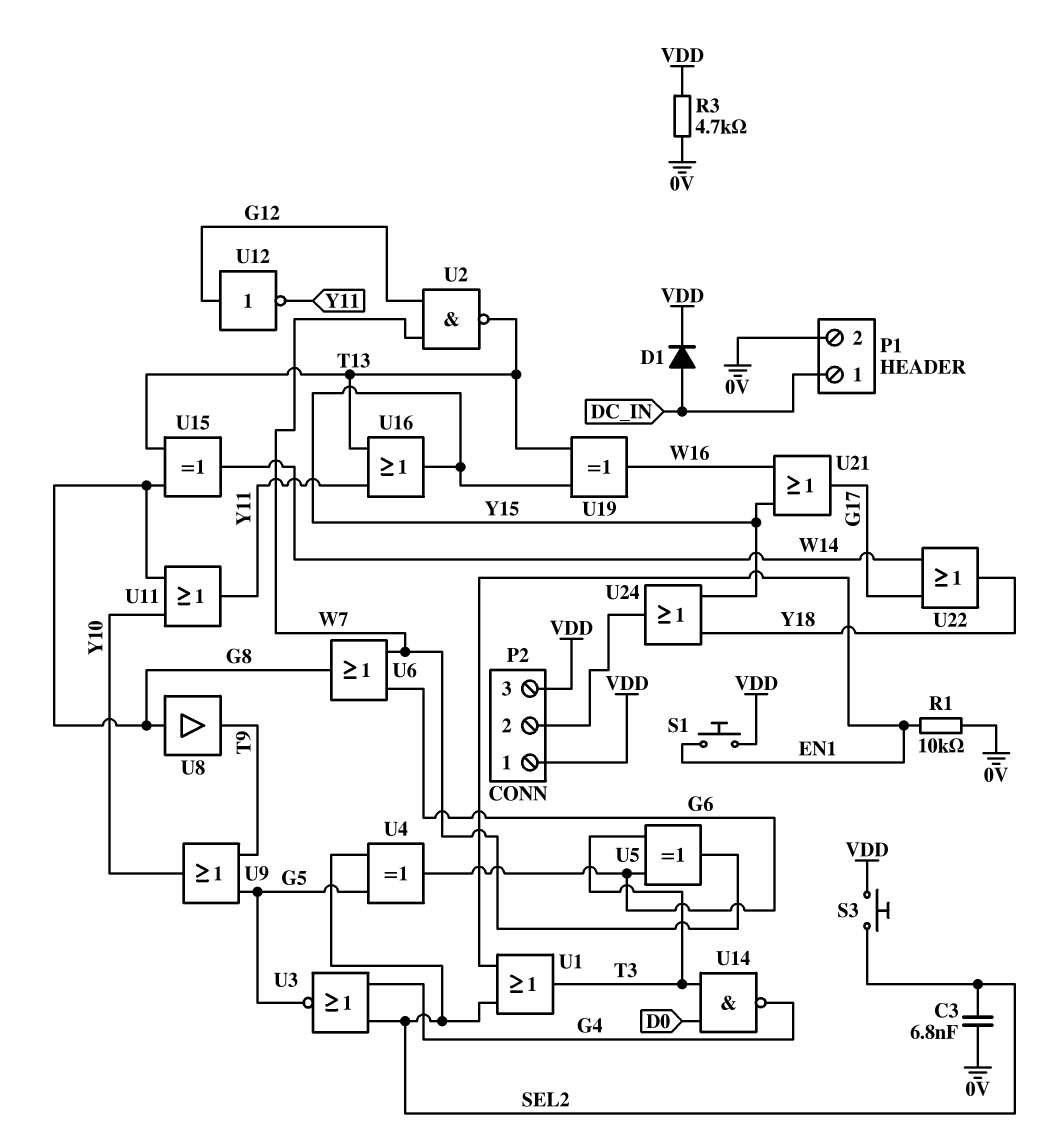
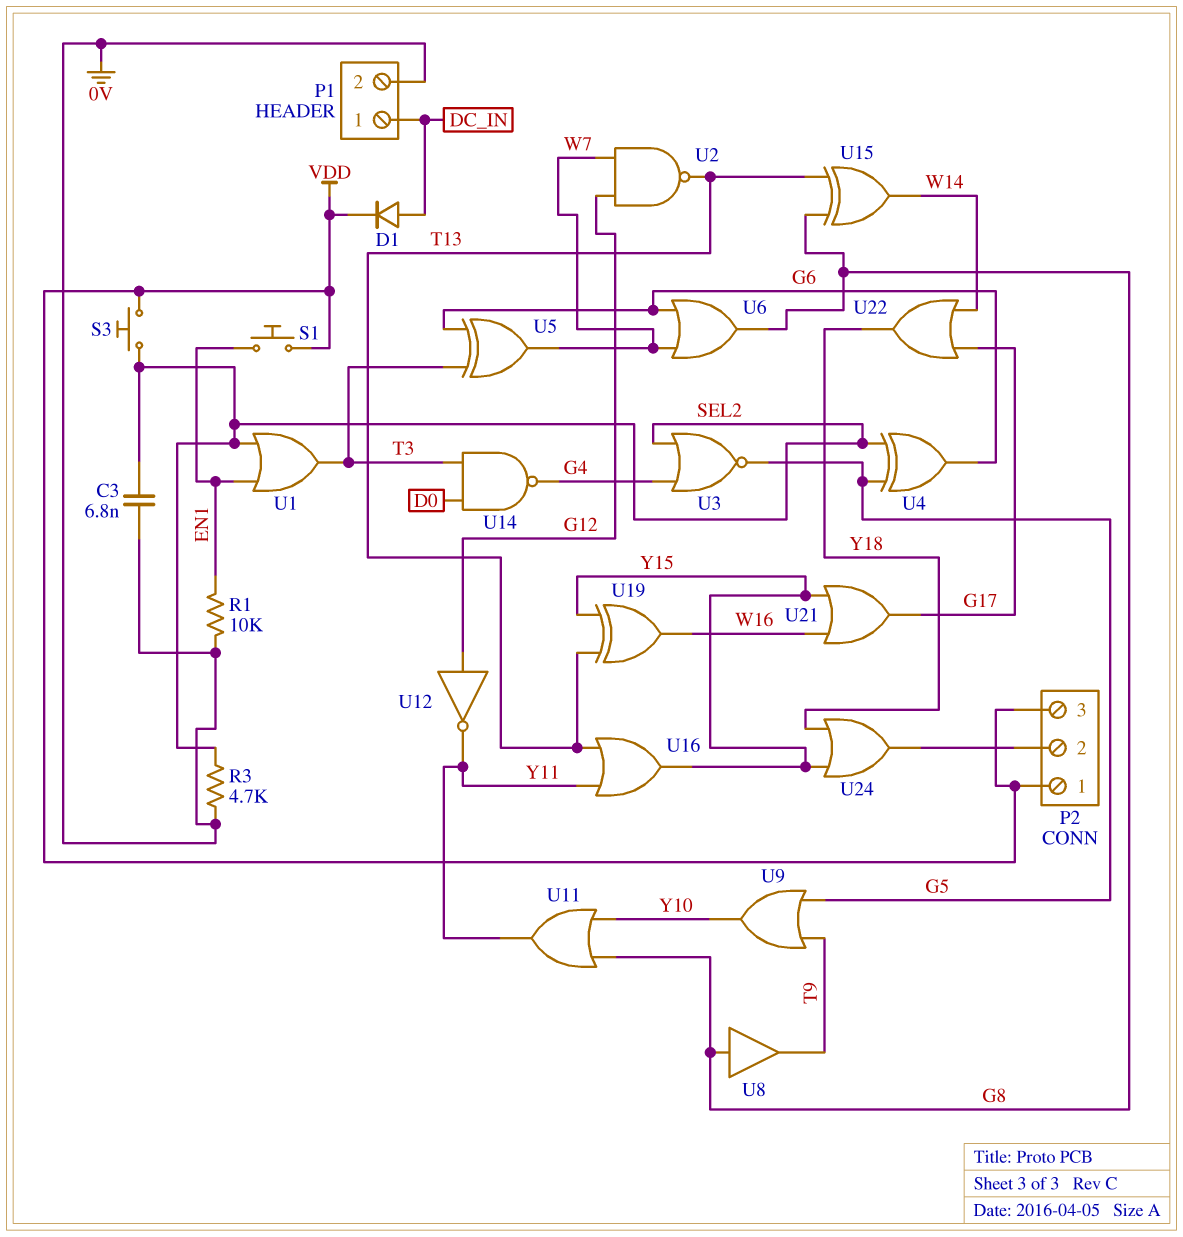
R3: 4.7k (0V, VDD) -> 4.7k (0V, SEL2)

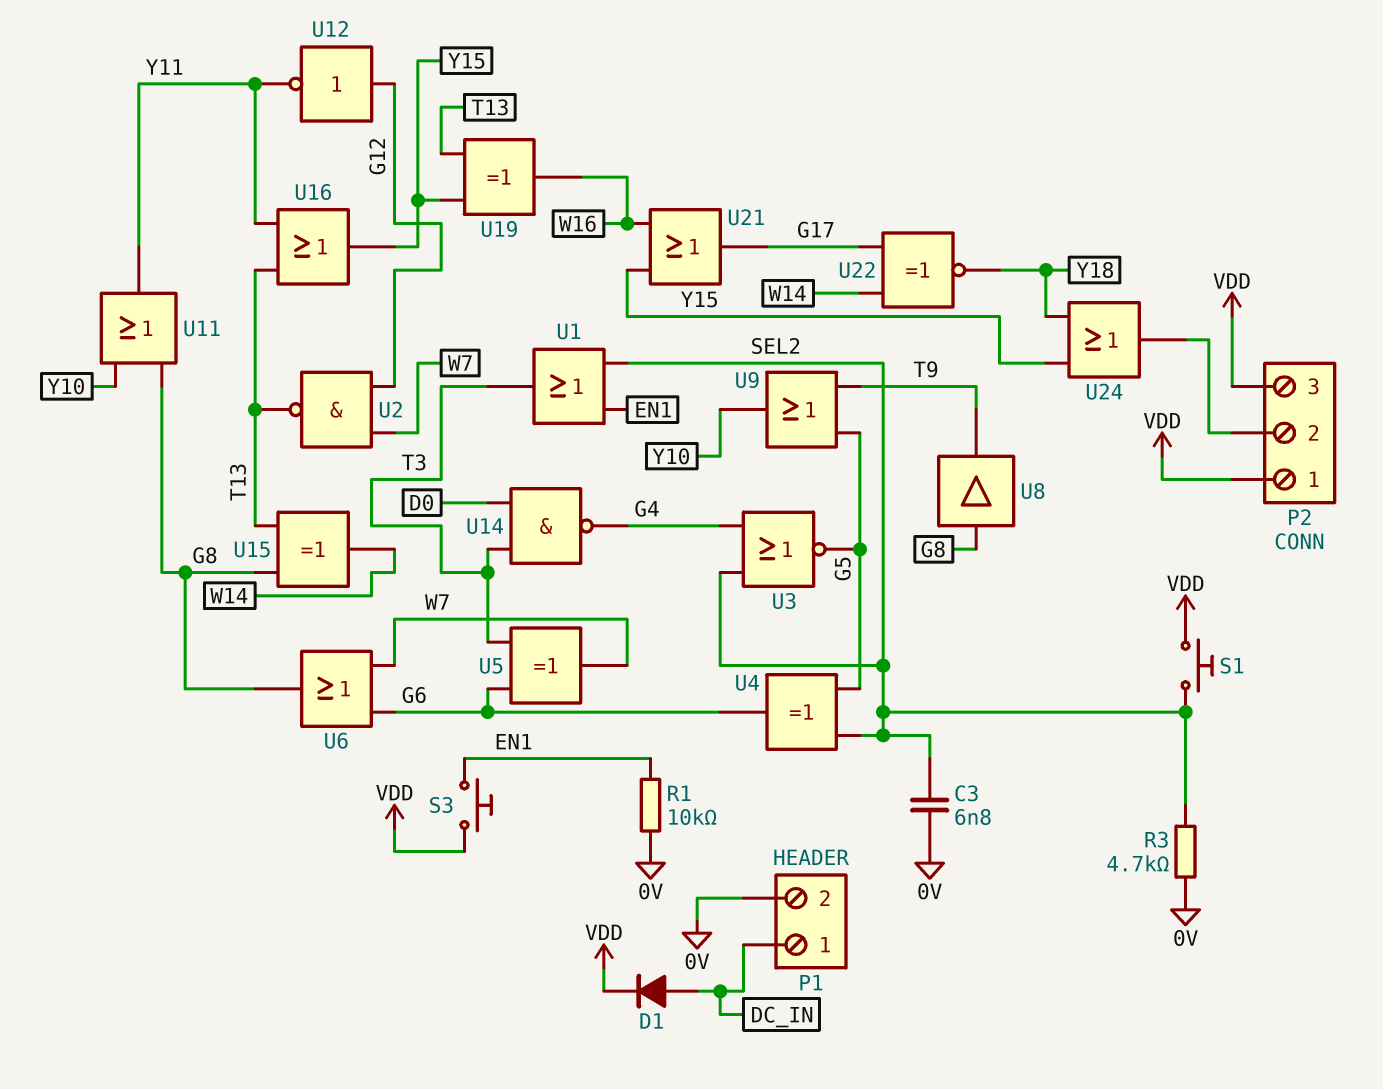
S1: button (EN1, VDD) -> button (SEL2, VDD)
S3: button (SEL2, VDD) -> button (EN1, VDD)
U22: OR (in G17, in W14, out Y18) -> XNOR (in G17, in W14, out Y18)

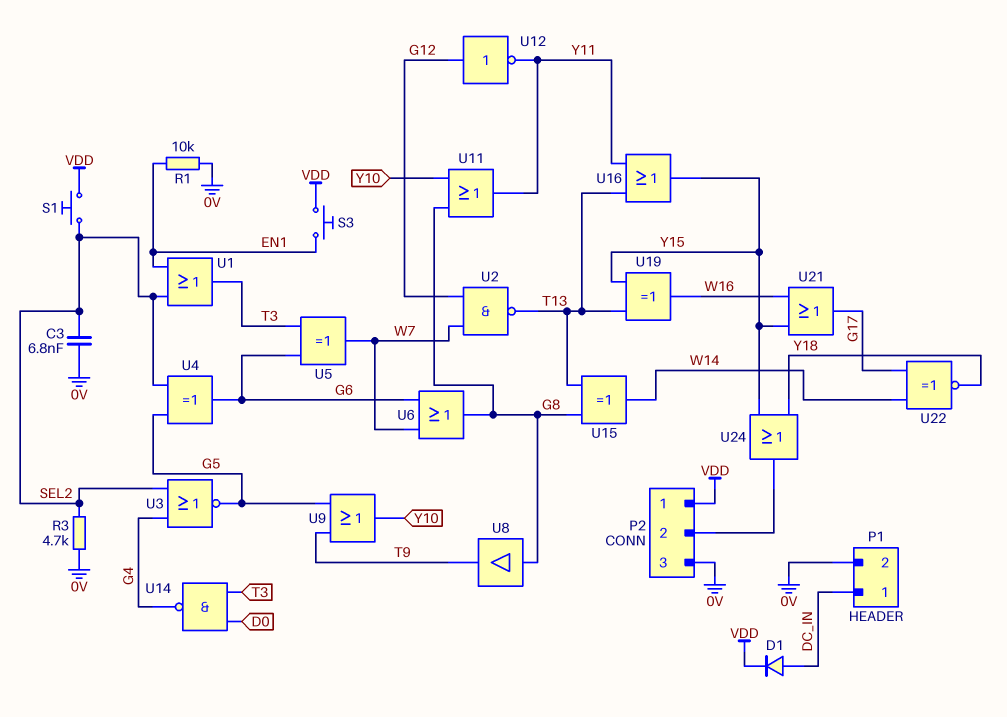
P2 pin 3: VDD -> 0V

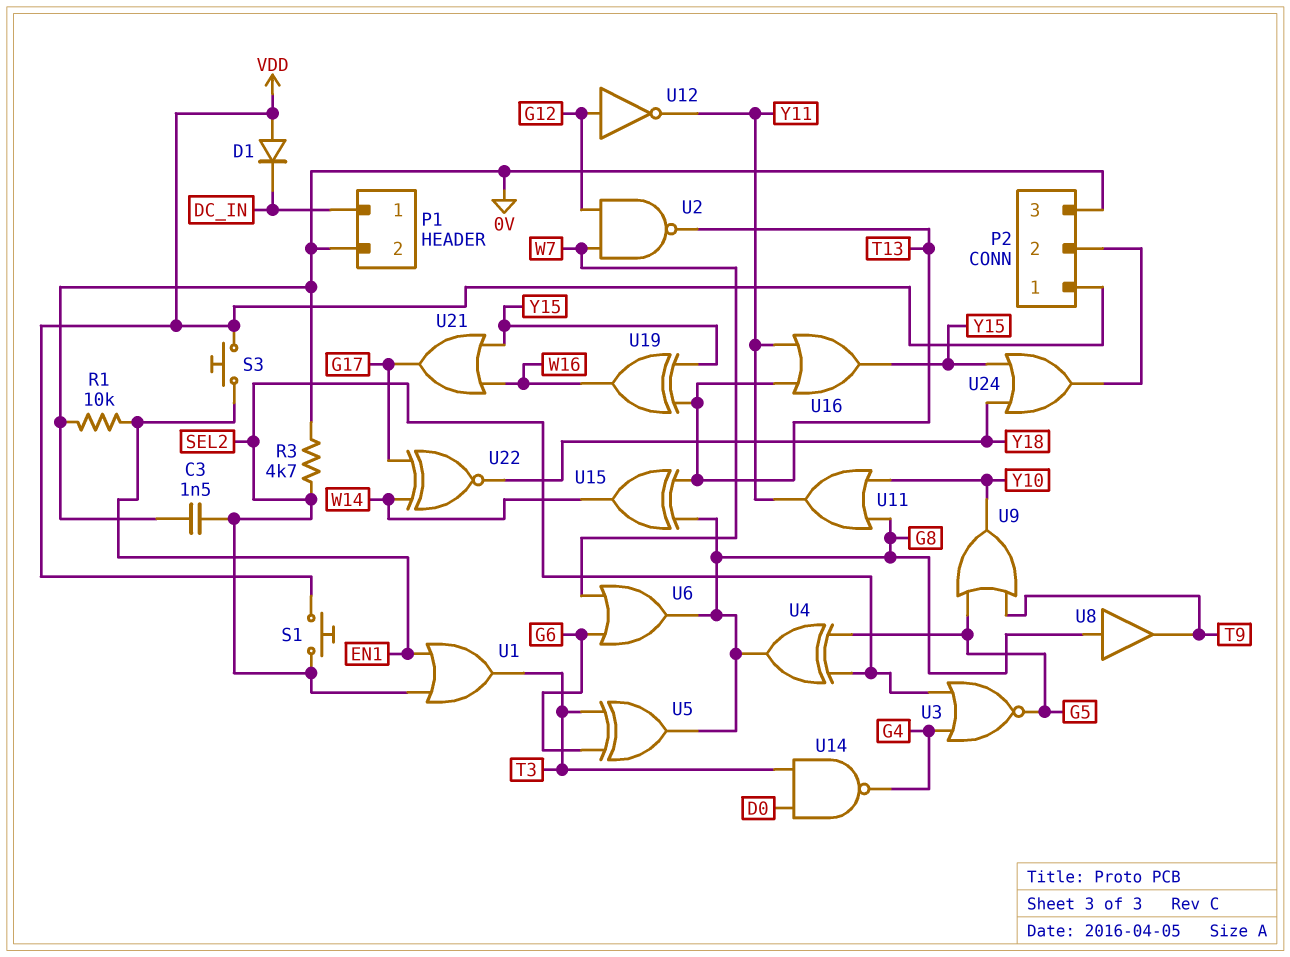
C3: 6.8nF (0V, SEL2) -> 1.5nF (0V, SEL2)
D1: diode (A DC_IN, K VDD) -> diode (A VDD, K DC_IN)
U4: XOR (in G5, in SEL2, out G6) -> XOR (in G5, in SEL2, out G8)
U5: XOR (in G6, in T3, out W7) -> XOR (in G6, in T3, out G8)

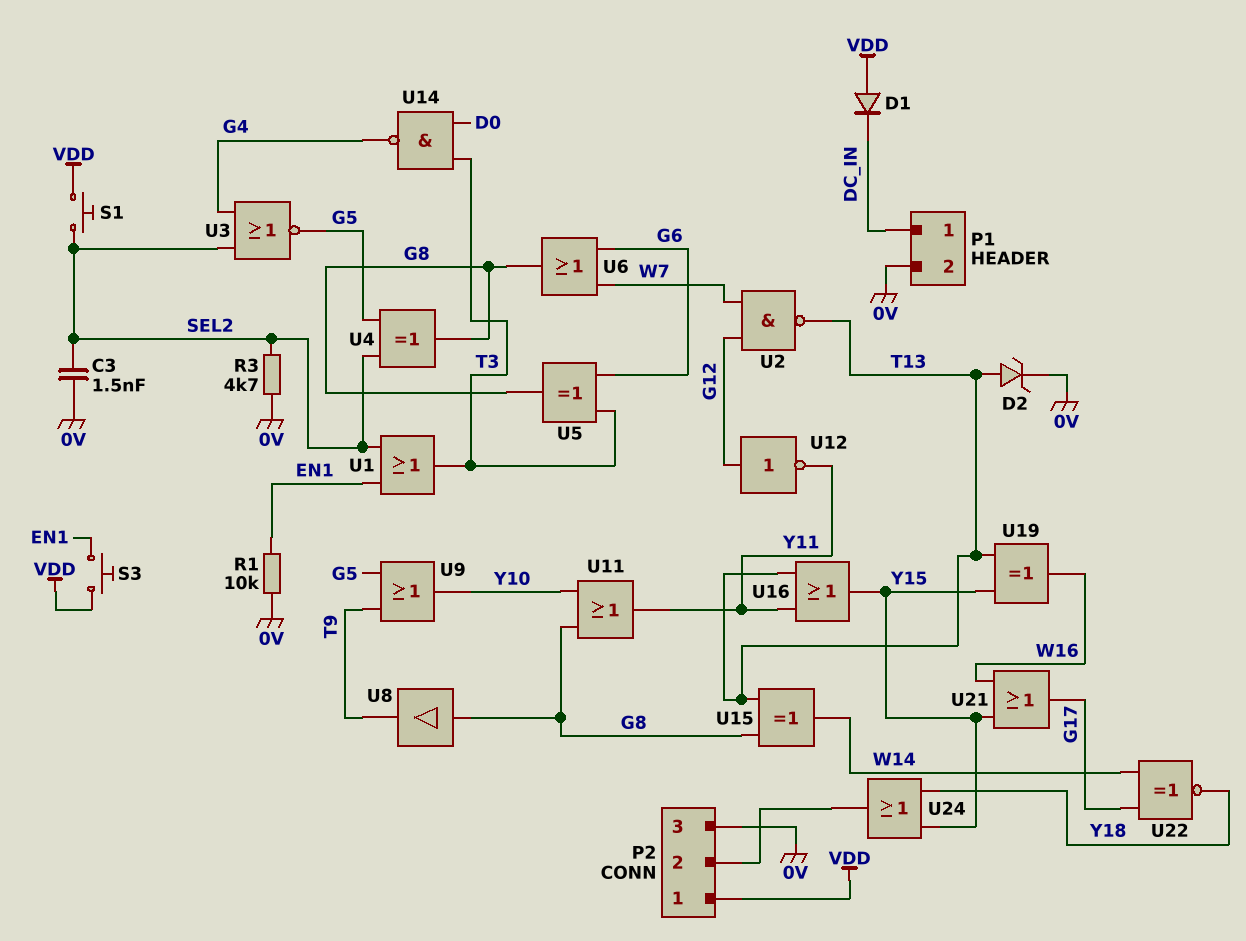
D2: none -> zener (A T13, K 0V)

